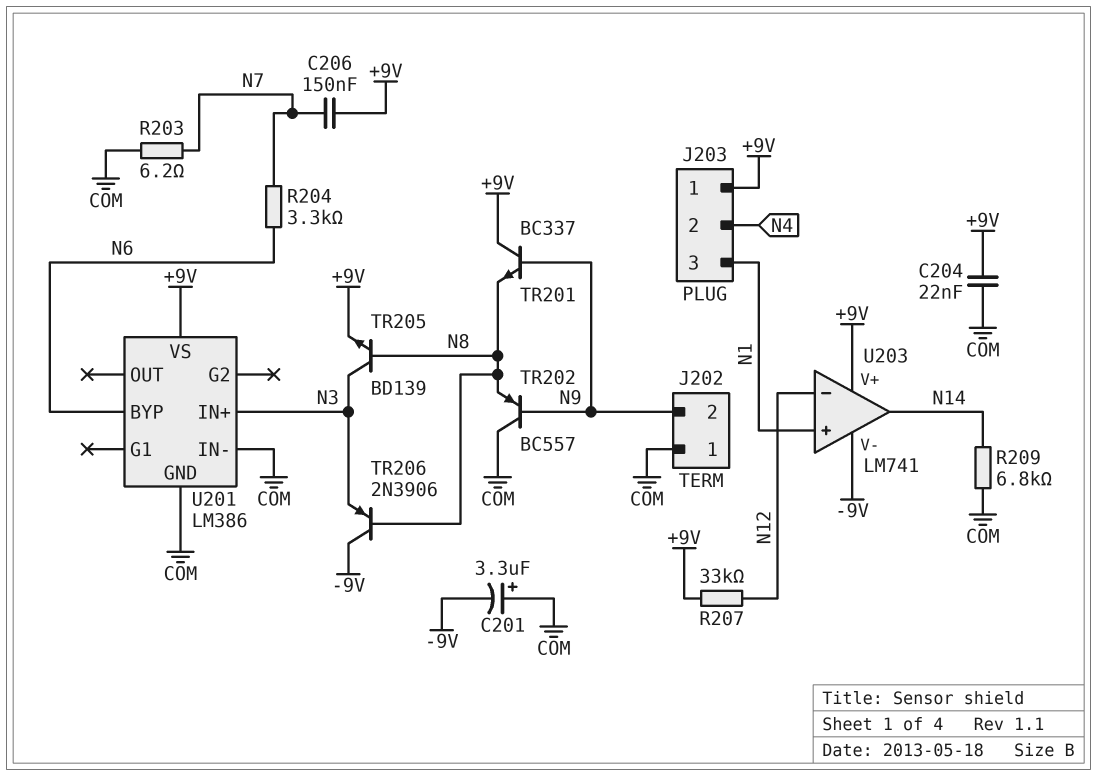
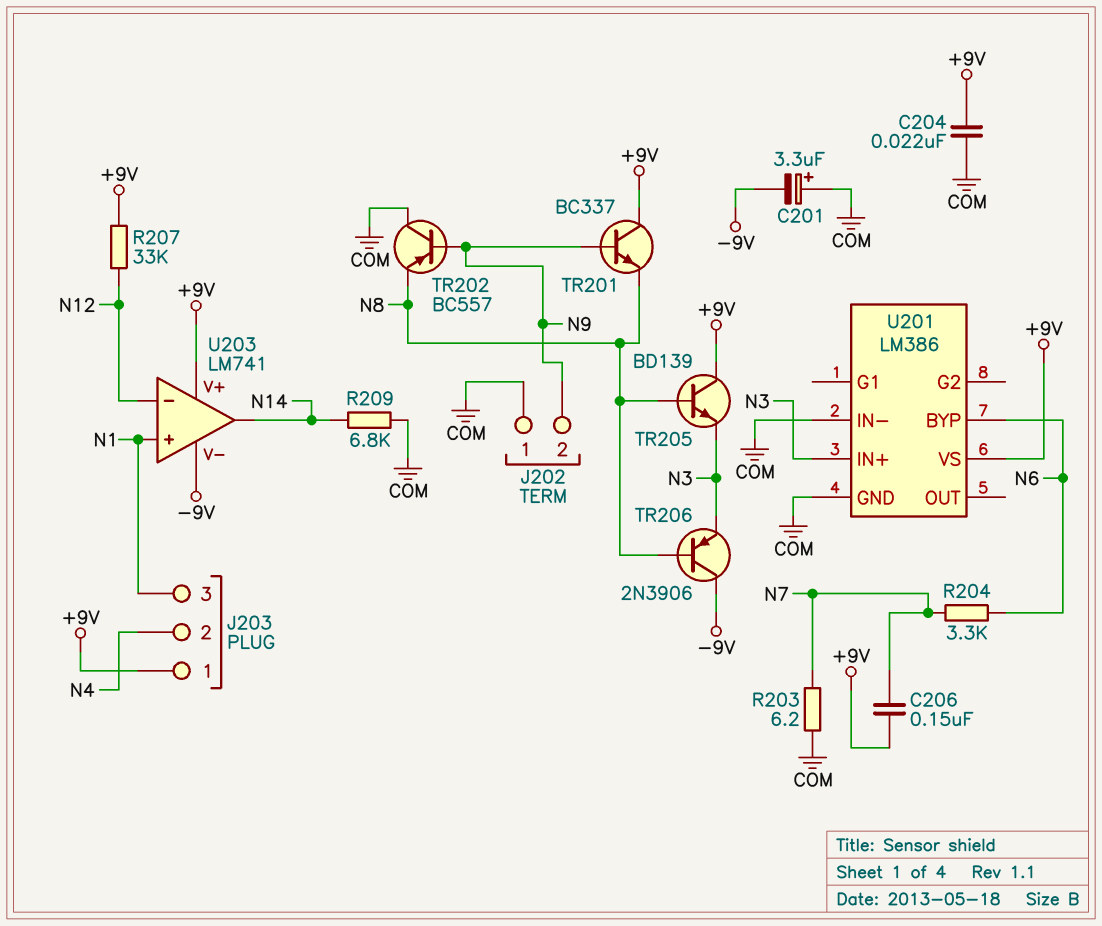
TR205: NPN BD139 (B N8, C N3, E +9V) -> NPN BD139 (B N8, C +9V, E N3)

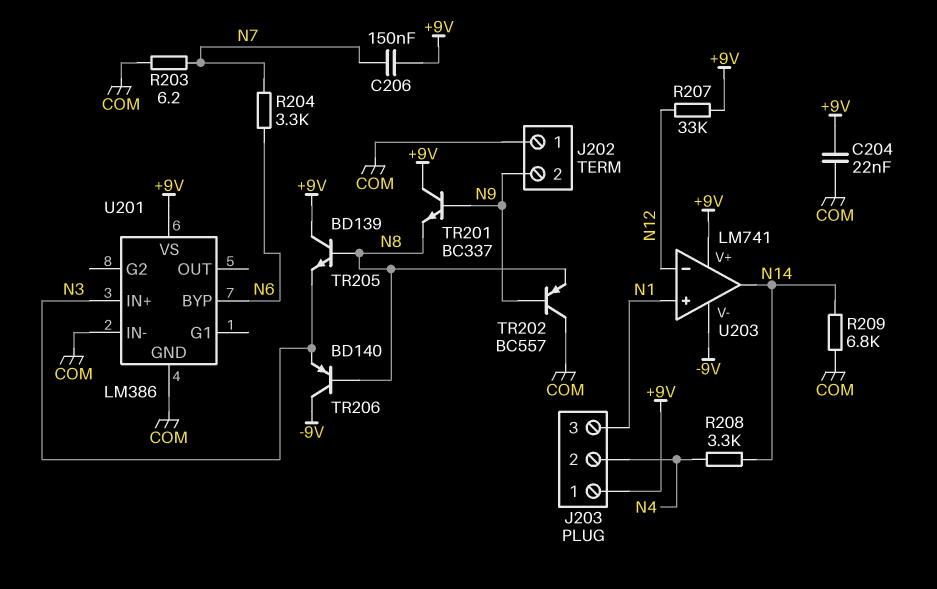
C201: 3.3uF (plus COM, minus -9V) -> none
R208: none -> 3.3k (N4, N14)
TR206: PNP 2N3906 (B N8, C -9V, E N3) -> PNP BD140 (B N8, C -9V, E N3)

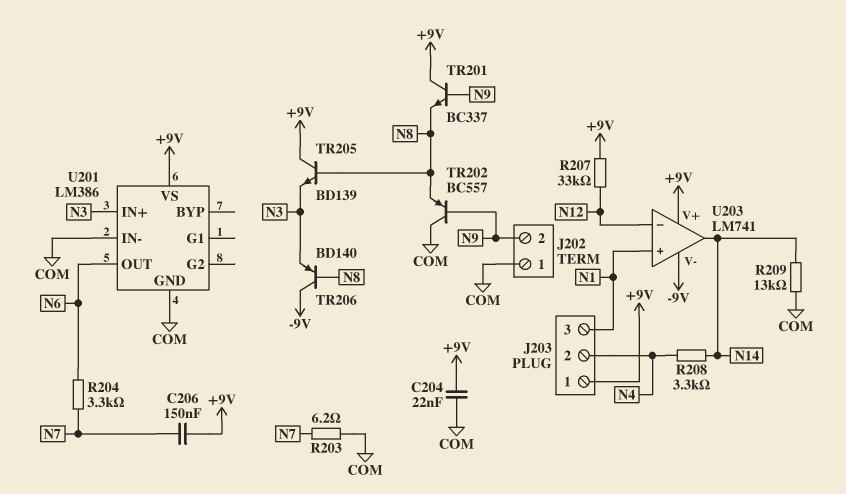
R209: 6.8k (COM, N14) -> 13k (COM, N14)
U201 pin BYP: N6 -> none
U201 pin OUT: none -> N6

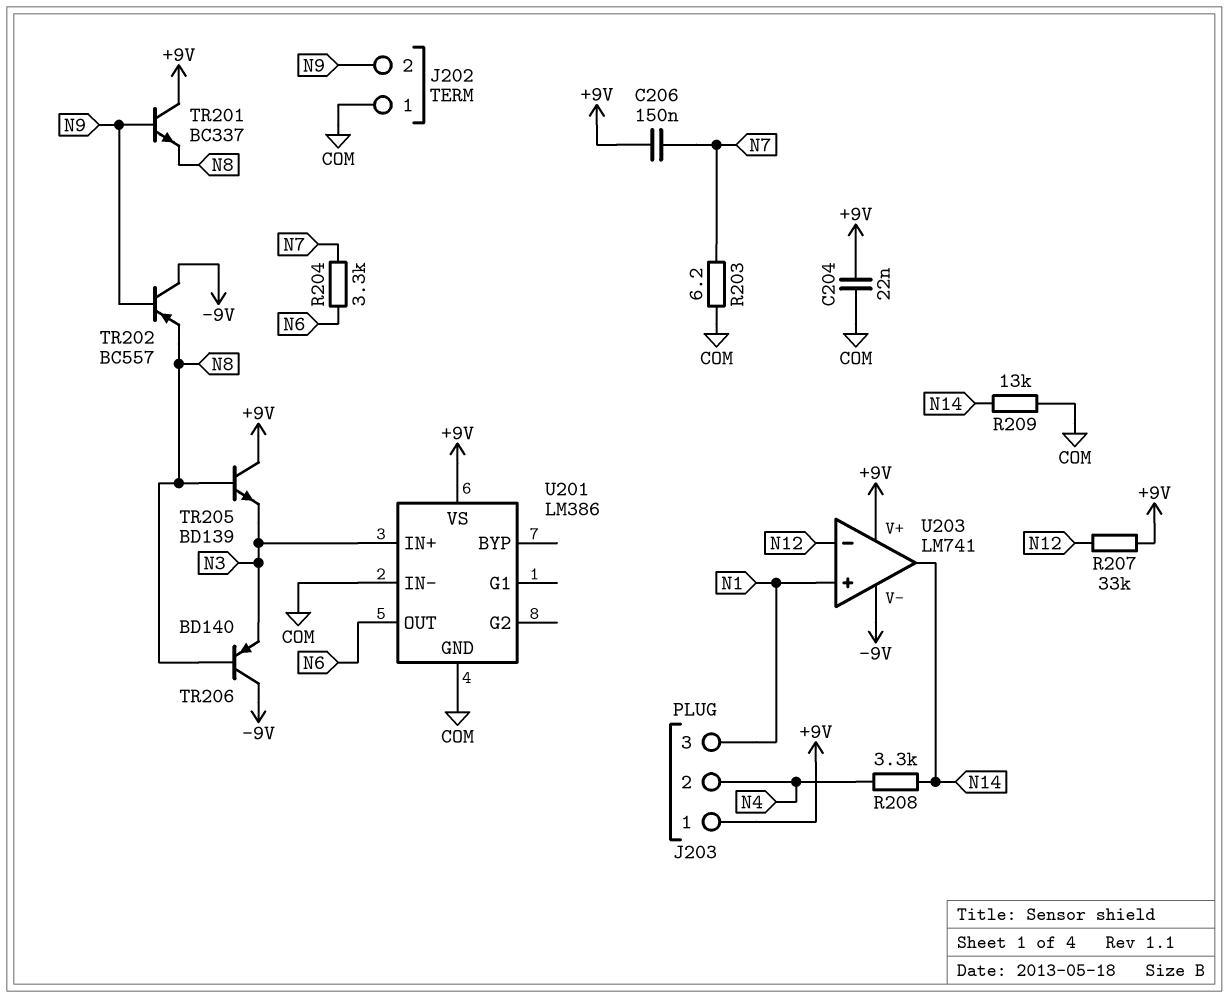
TR202: PNP BC557 (B N9, C COM, E N8) -> PNP BC557 (B N9, C -9V, E N8)

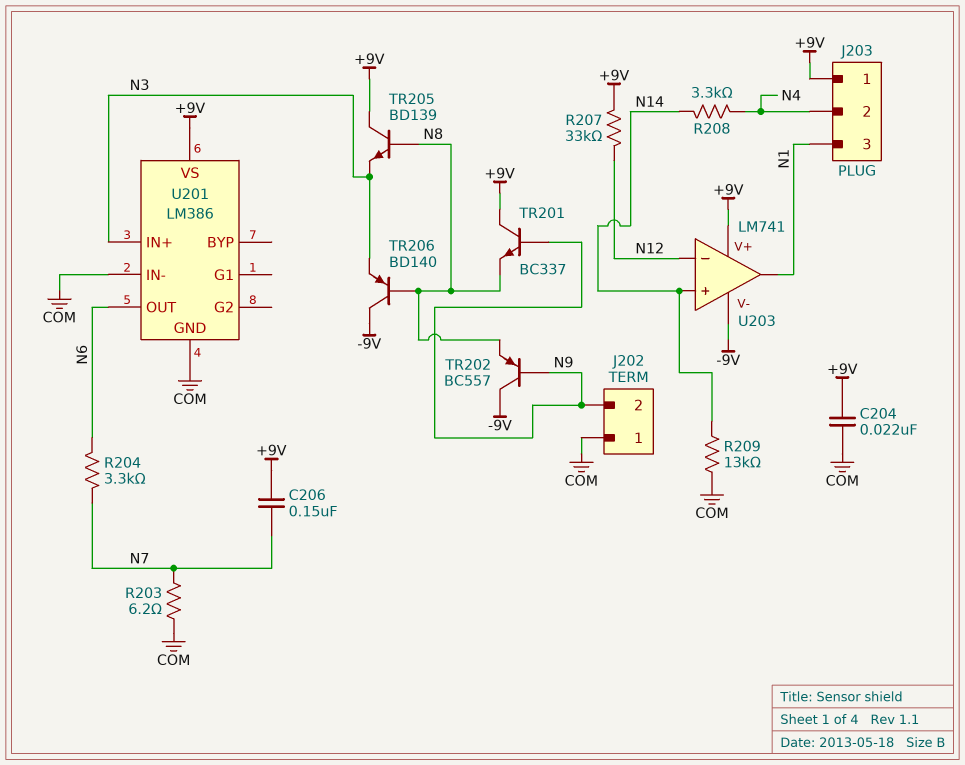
U203 pin in+: N1 -> N14
U203 pin out: N14 -> N1

